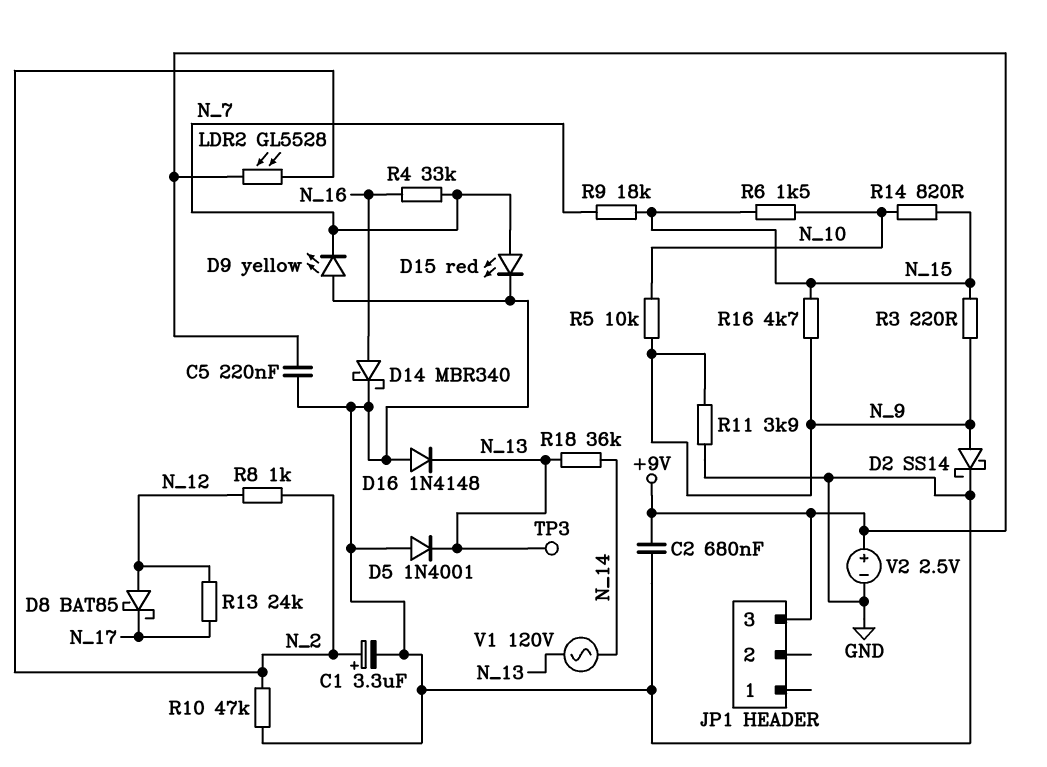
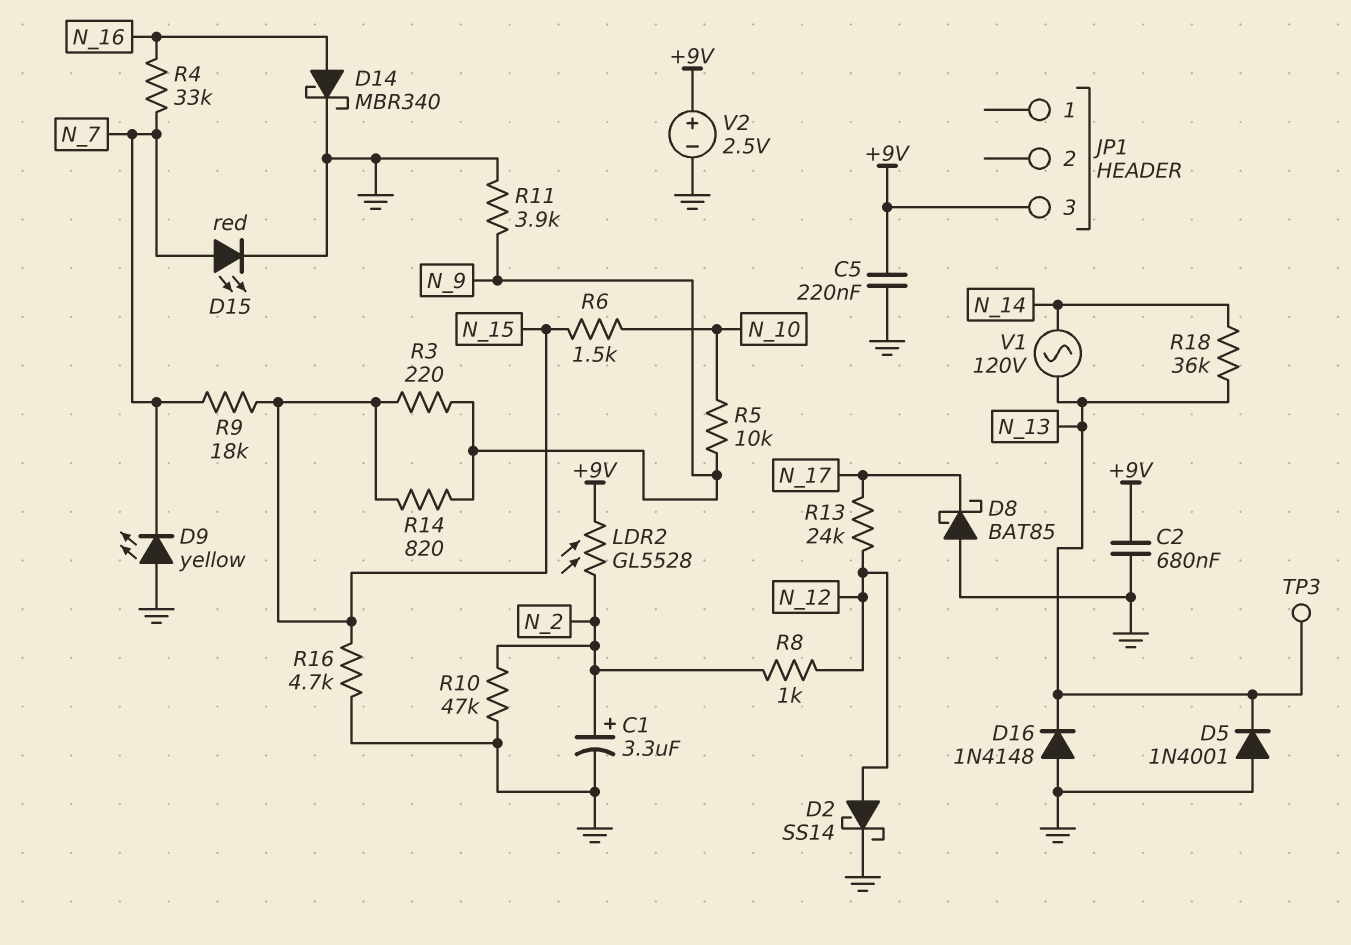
D2: schottky SS14 (A N_9, K GND) -> schottky SS14 (A N_12, K GND)
D8: schottky BAT85 (A N_12, K N_17) -> schottky BAT85 (A GND, K N_17)
R14: 820 (N_10, N_15) -> 820 (N_9, N_15)
R16: 4.7k (N_9, N_15) -> 4.7k (GND, N_15)

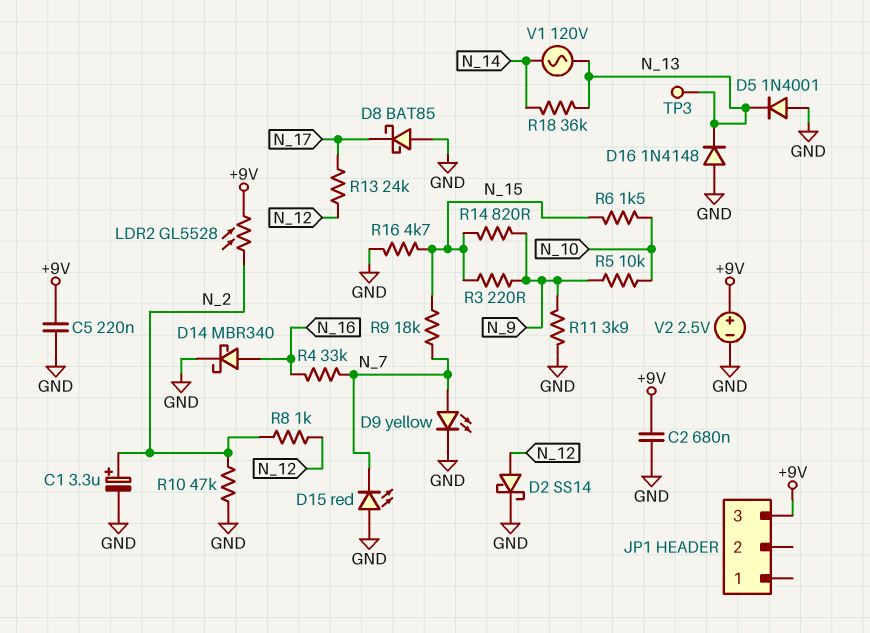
D9: LED yellow (A GND, K N_7) -> LED yellow (A N_7, K GND)
D15: LED red (A N_7, K GND) -> LED red (A GND, K N_7)

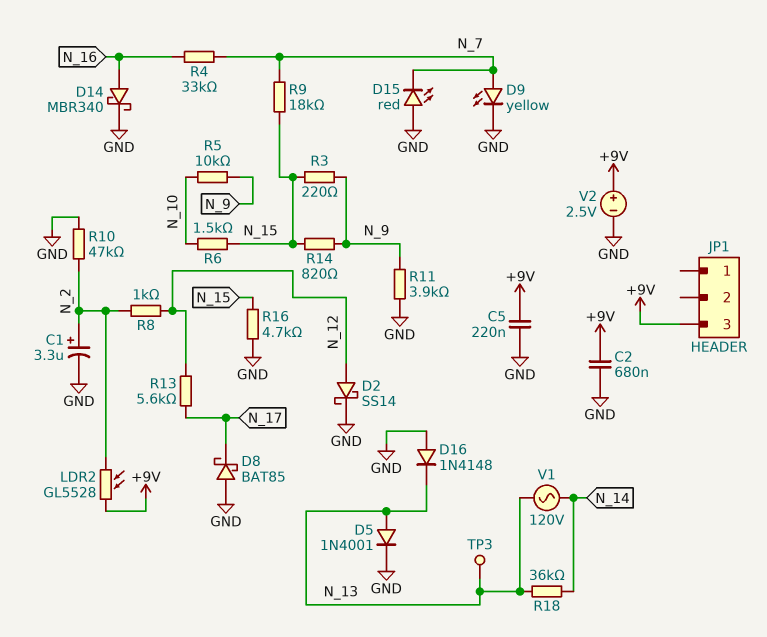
D5: diode 1N4001 (A GND, K N_13) -> diode 1N4001 (A N_13, K GND)
R13: 24k (N_12, N_17) -> 5.6k (N_12, N_17)

